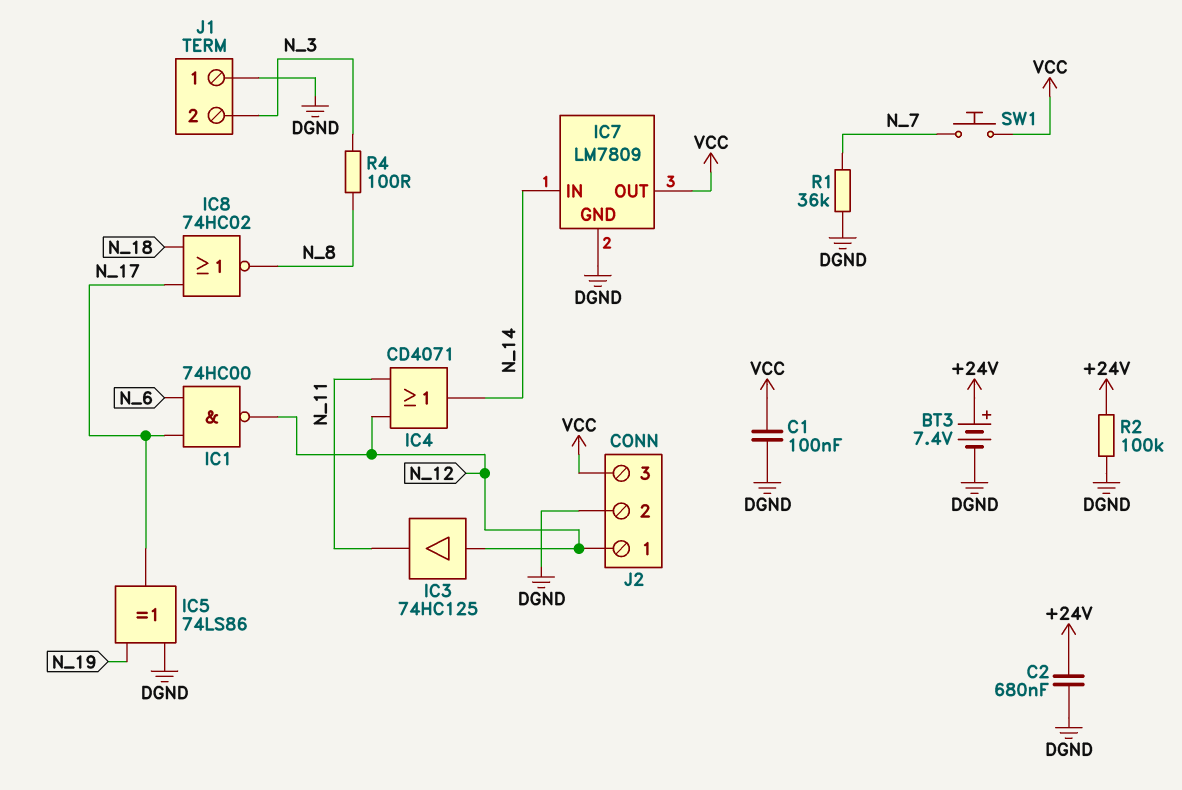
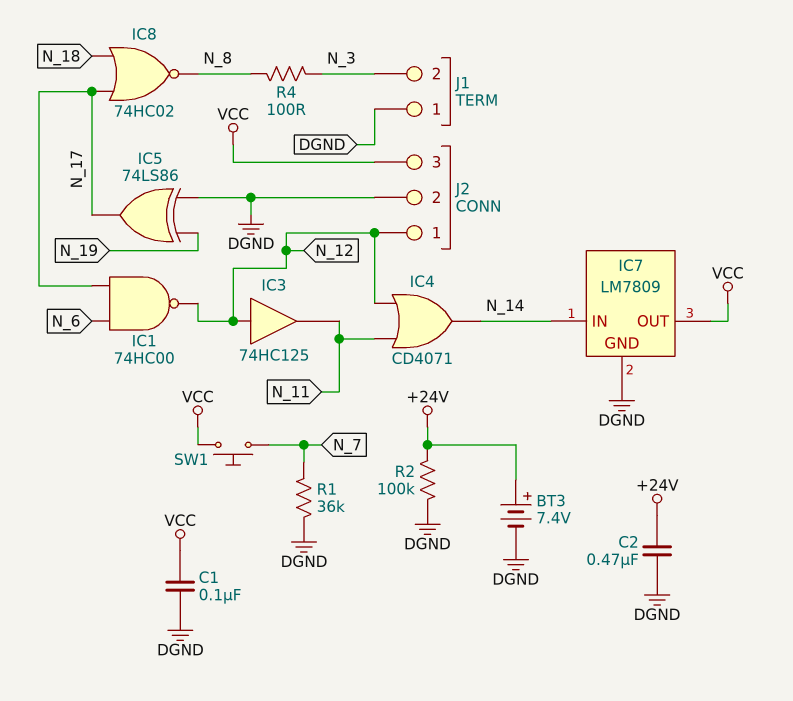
C2: 680nF (+24V, DGND) -> 470nF (+24V, DGND)

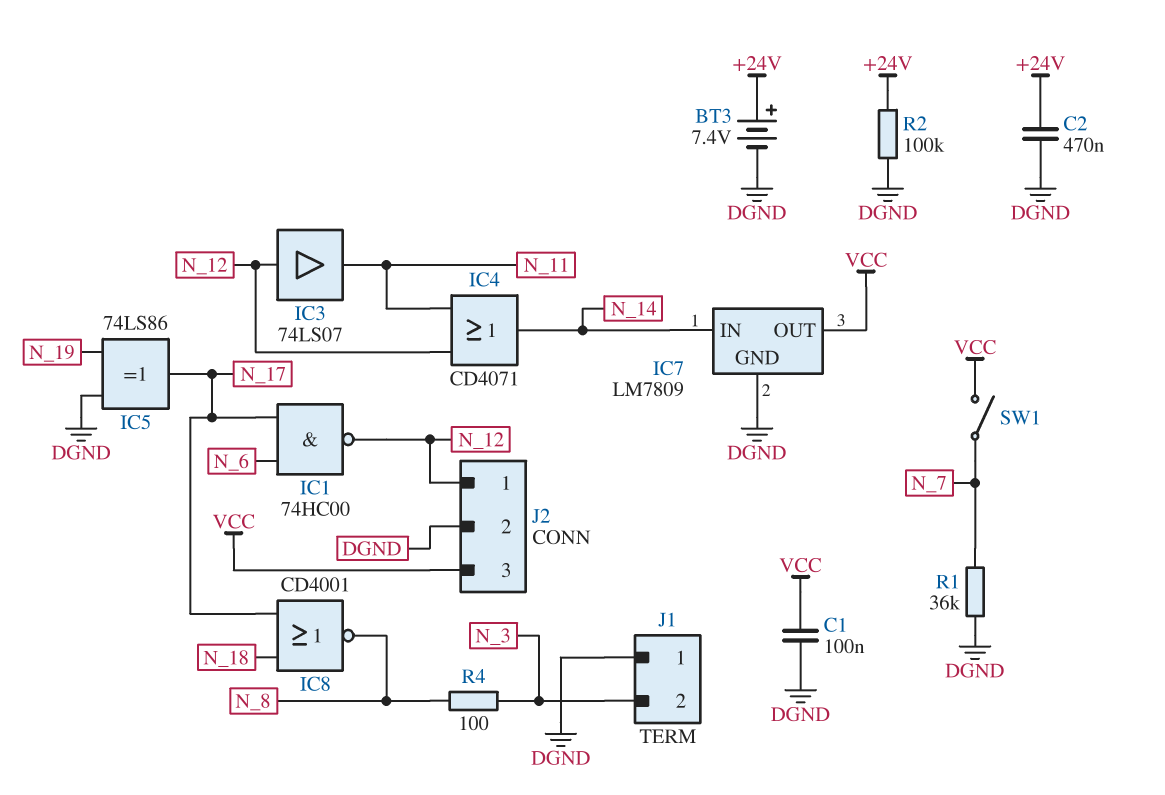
IC3: buffer 74HC125 (in N_12, out N_11) -> buffer 74LS07 (in N_12, out N_11)
IC8: NOR 74HC02 (in N_17, in N_18, out N_8) -> NOR CD4001 (in N_17, in N_18, out N_8)
SW1: button (N_7, VCC) -> switch (N_7, VCC)

